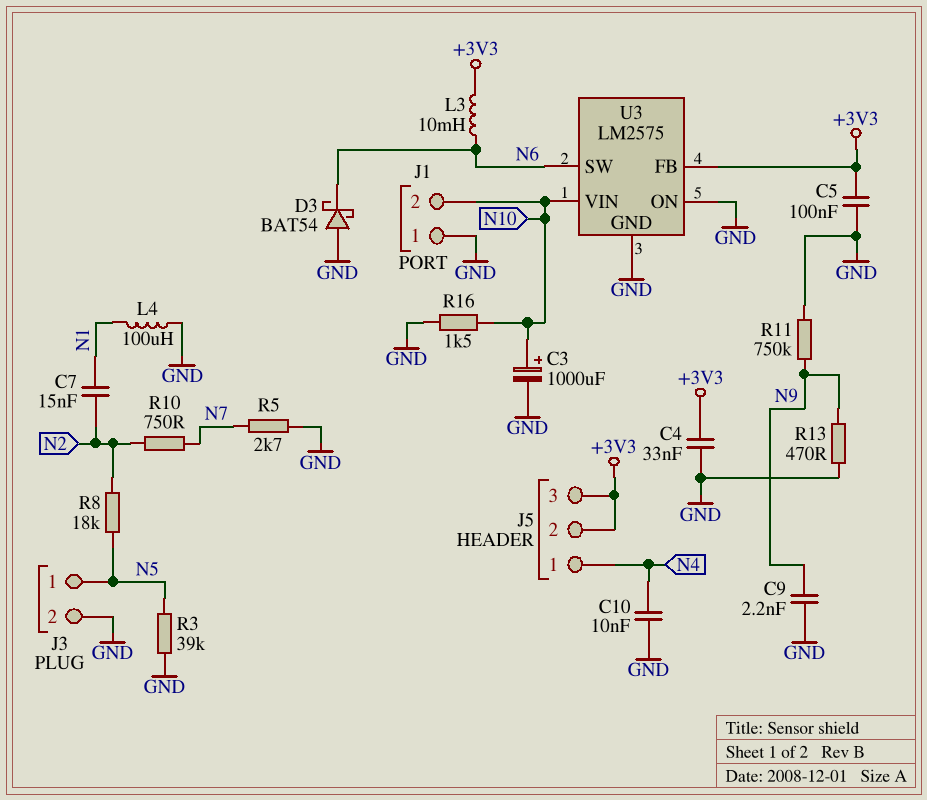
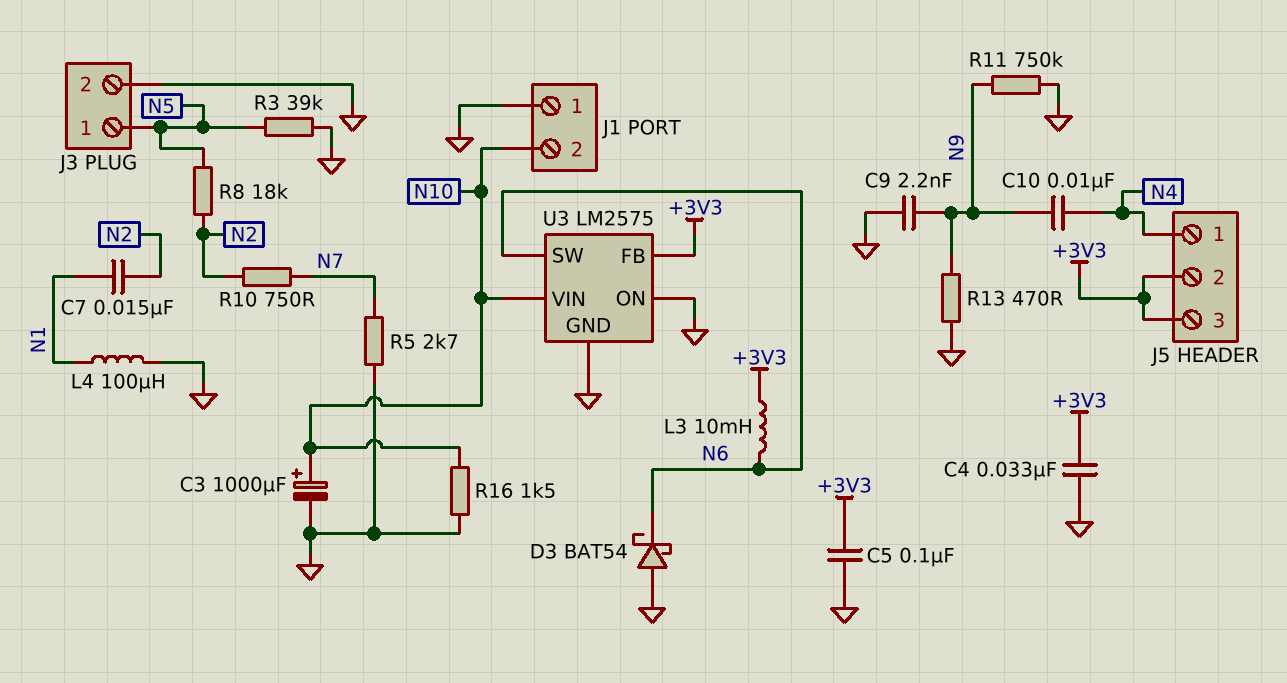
C10: 10nF (GND, N4) -> 10nF (N4, N9)

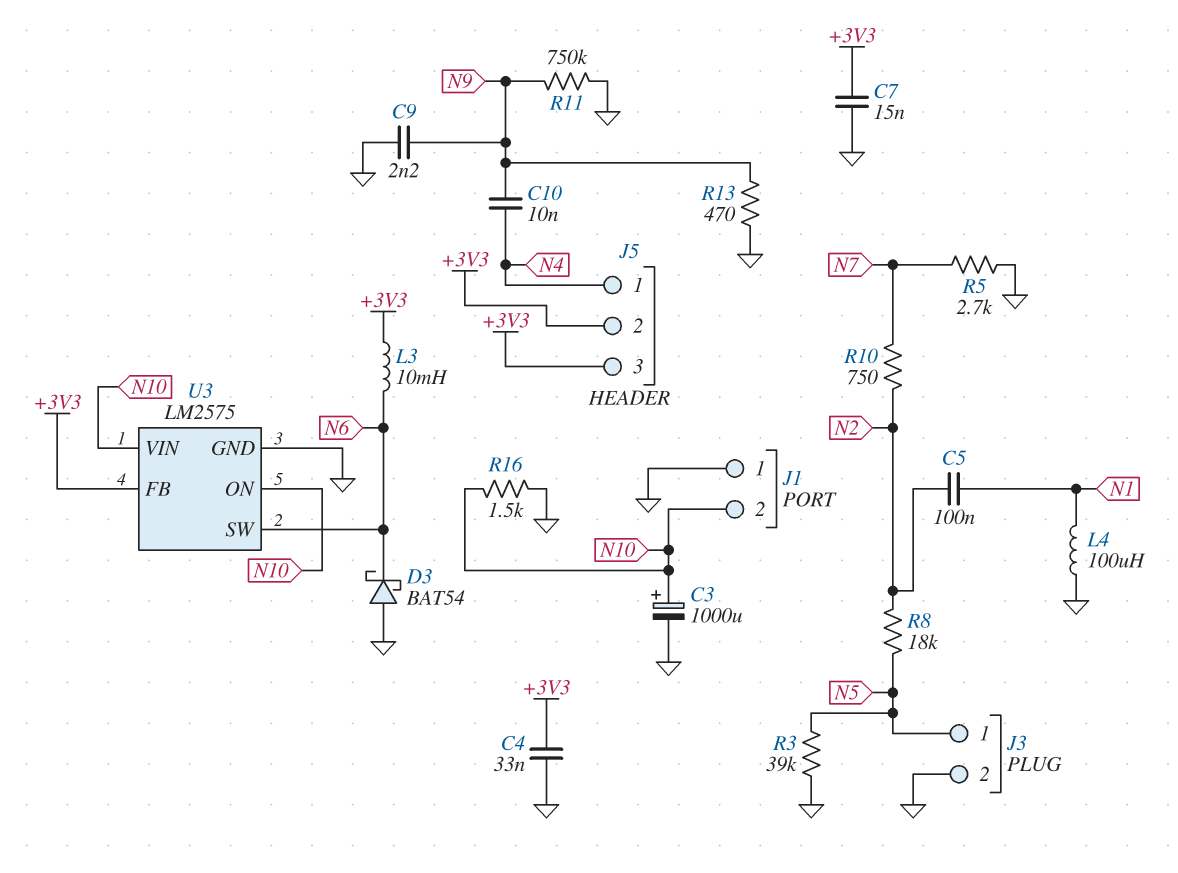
C5: 100nF (+3V3, GND) -> 100nF (N1, N2)
C7: 15nF (N1, N2) -> 15nF (+3V3, GND)
U3 pin ON: GND -> N10

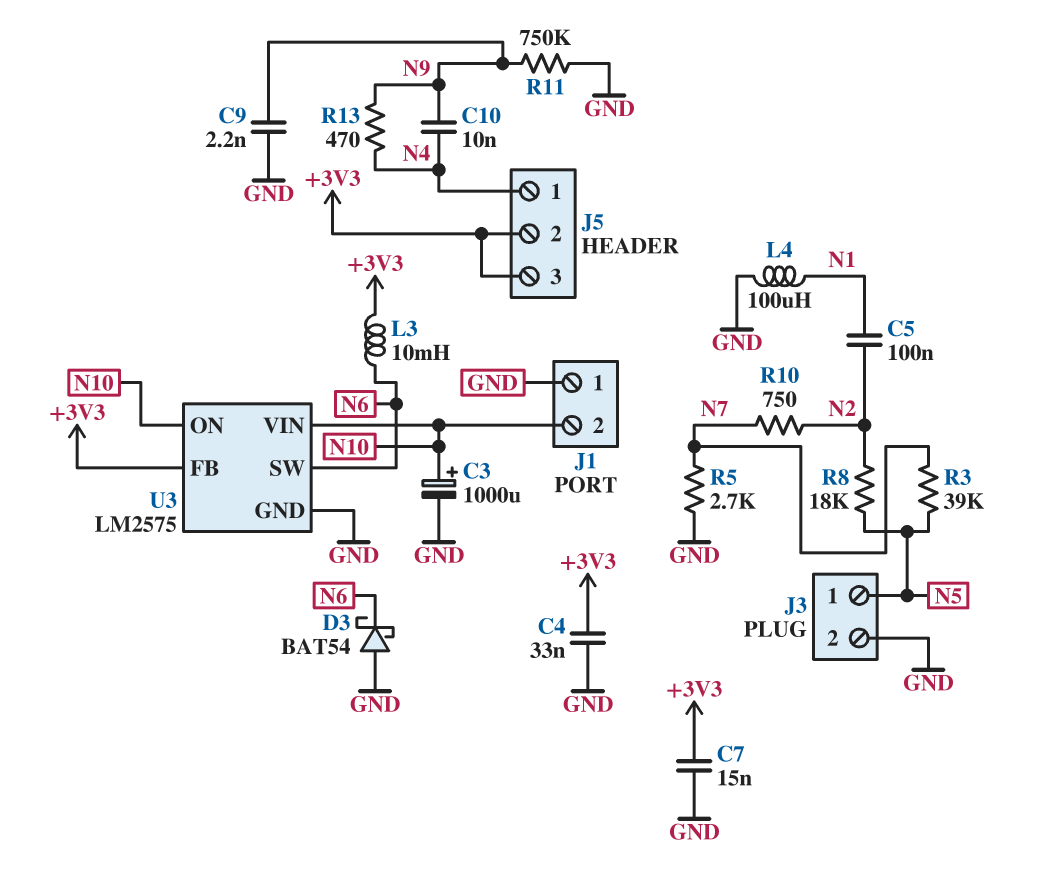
R3: 39k (GND, N5) -> 39k (N5, N7)
R13: 470 (GND, N9) -> 470 (N4, N9)
R16: 1.5k (GND, N10) -> none

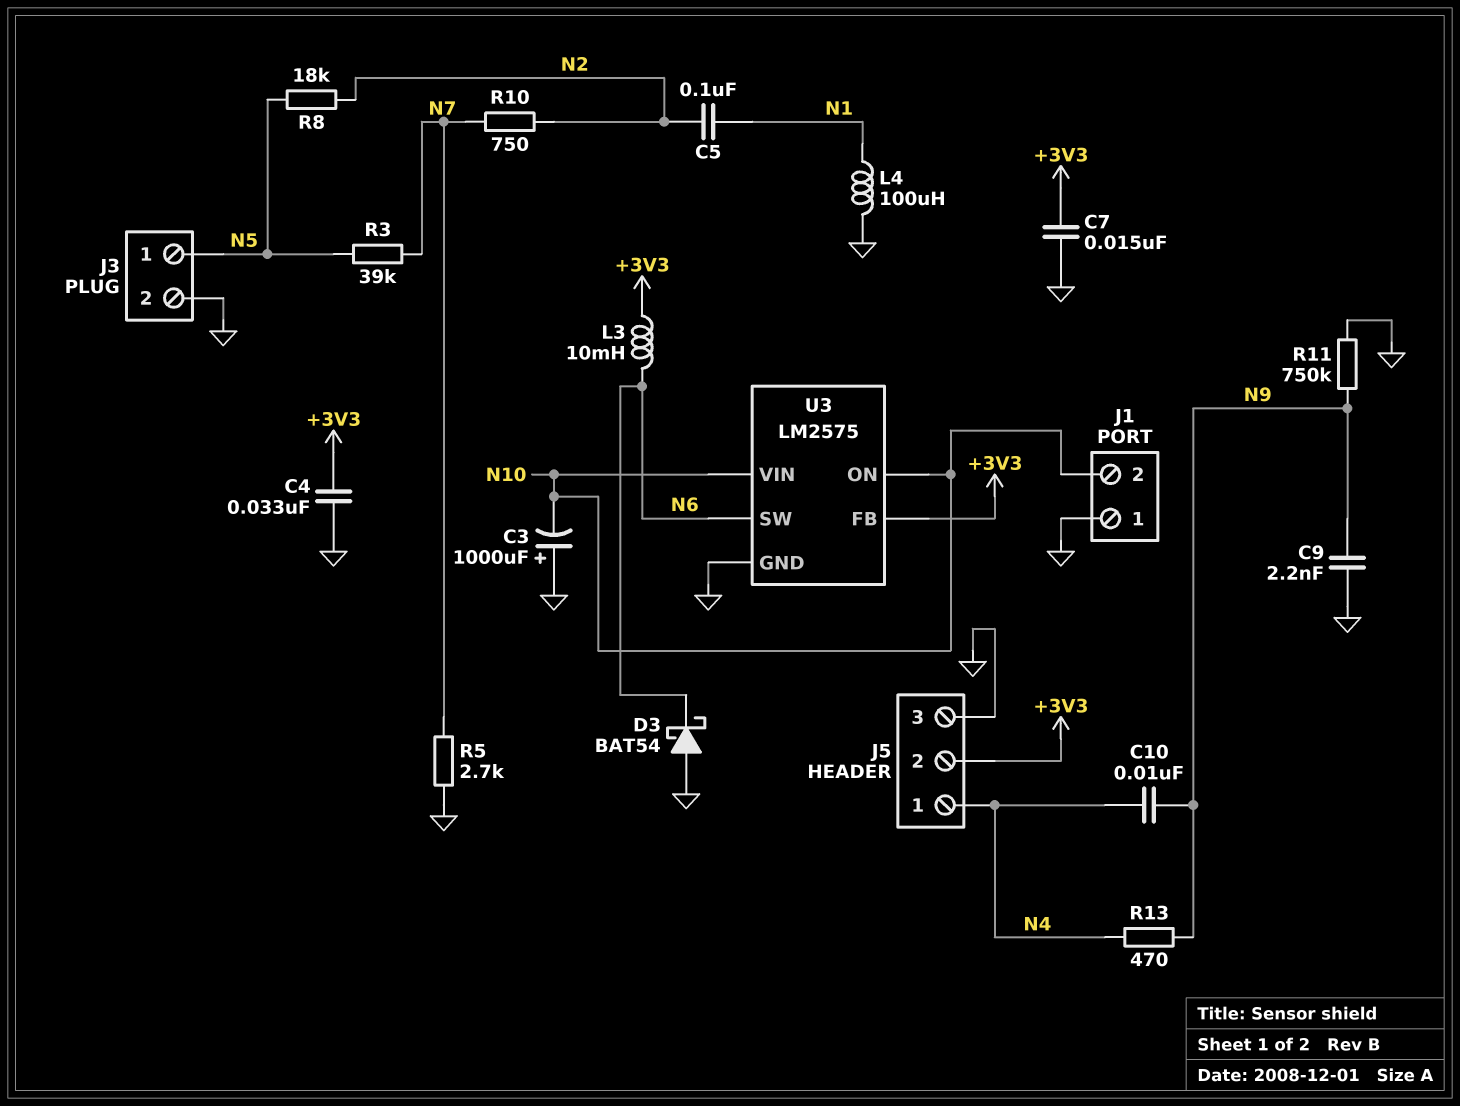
C3: 1000uF (plus N10, minus GND) -> 1000uF (plus GND, minus N10)
J5 pin 3: +3V3 -> GND

